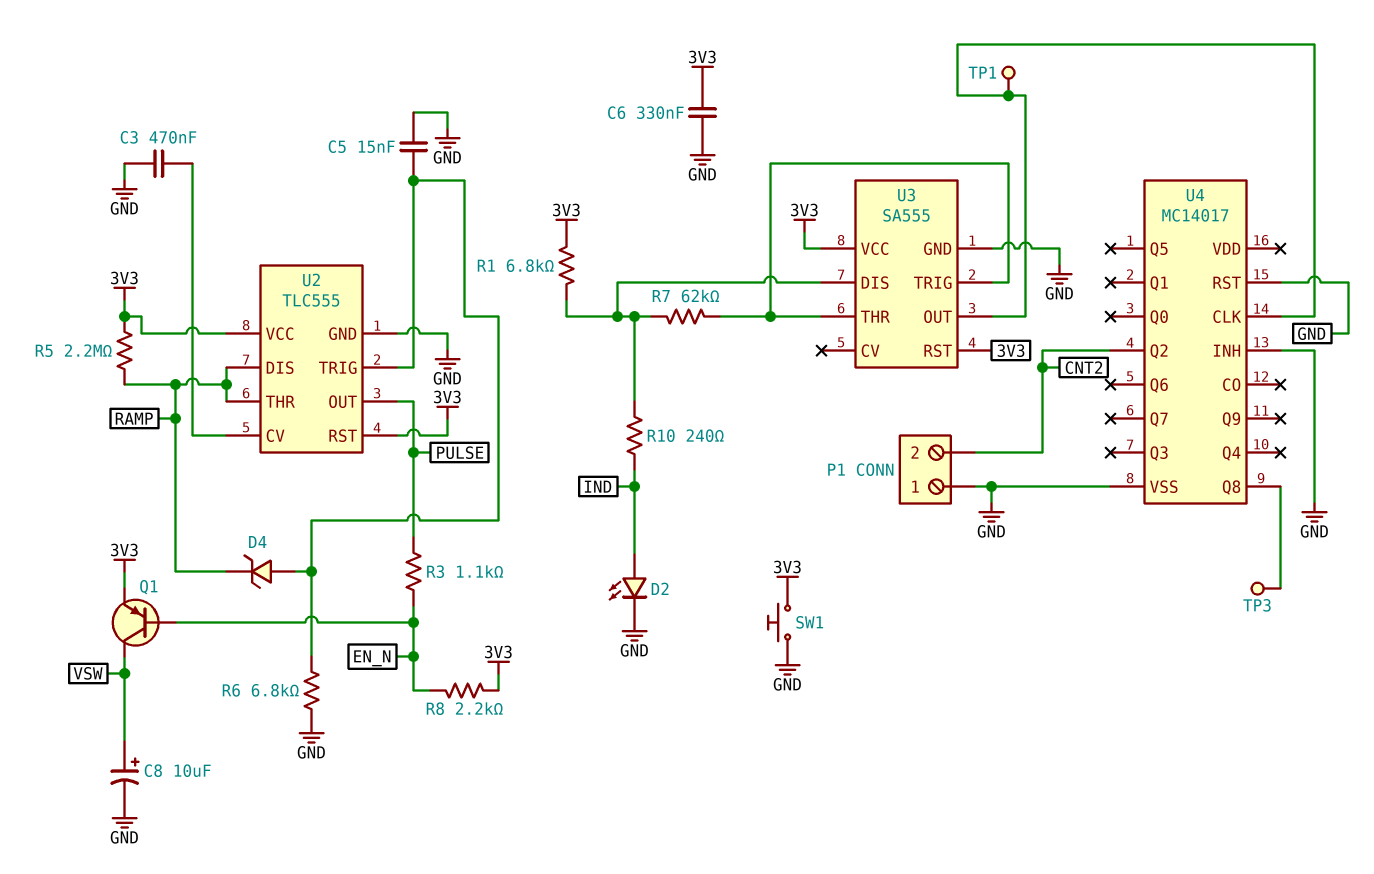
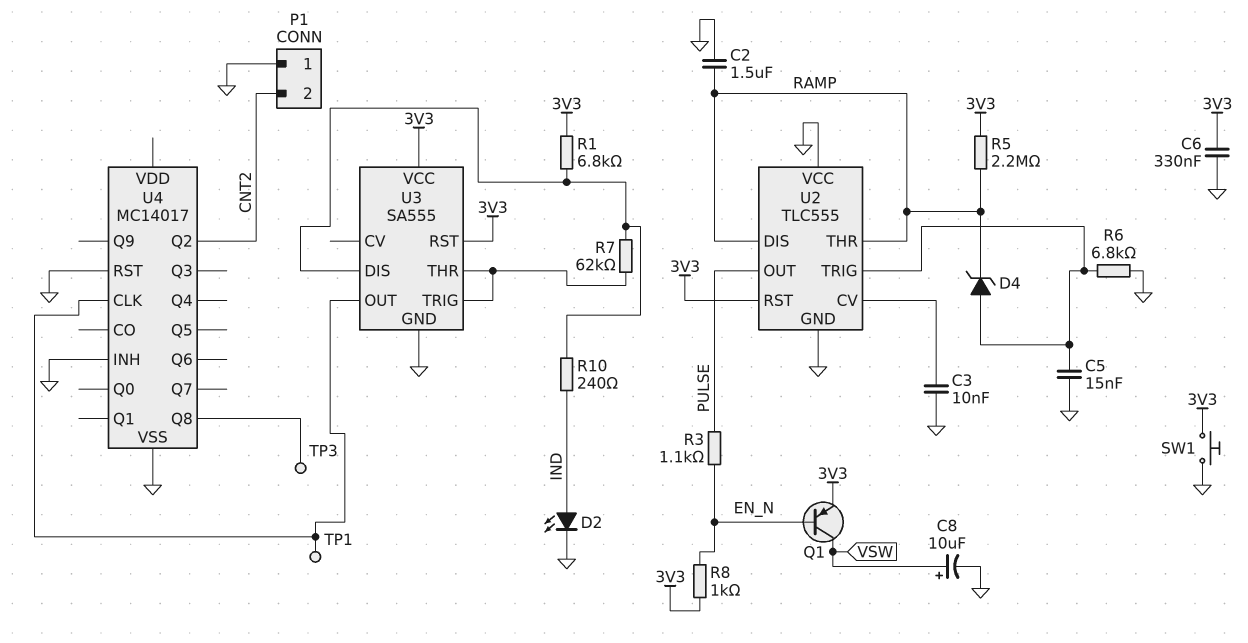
C2: none -> 1.5uF (GND, RAMP)
C3: 470nF (GND, U2/CV) -> 10nF (GND, U2/CV)
R8: 2.2k (3V3, EN_N) -> 1k (3V3, EN_N)
U2 pin VCC: 3V3 -> GND

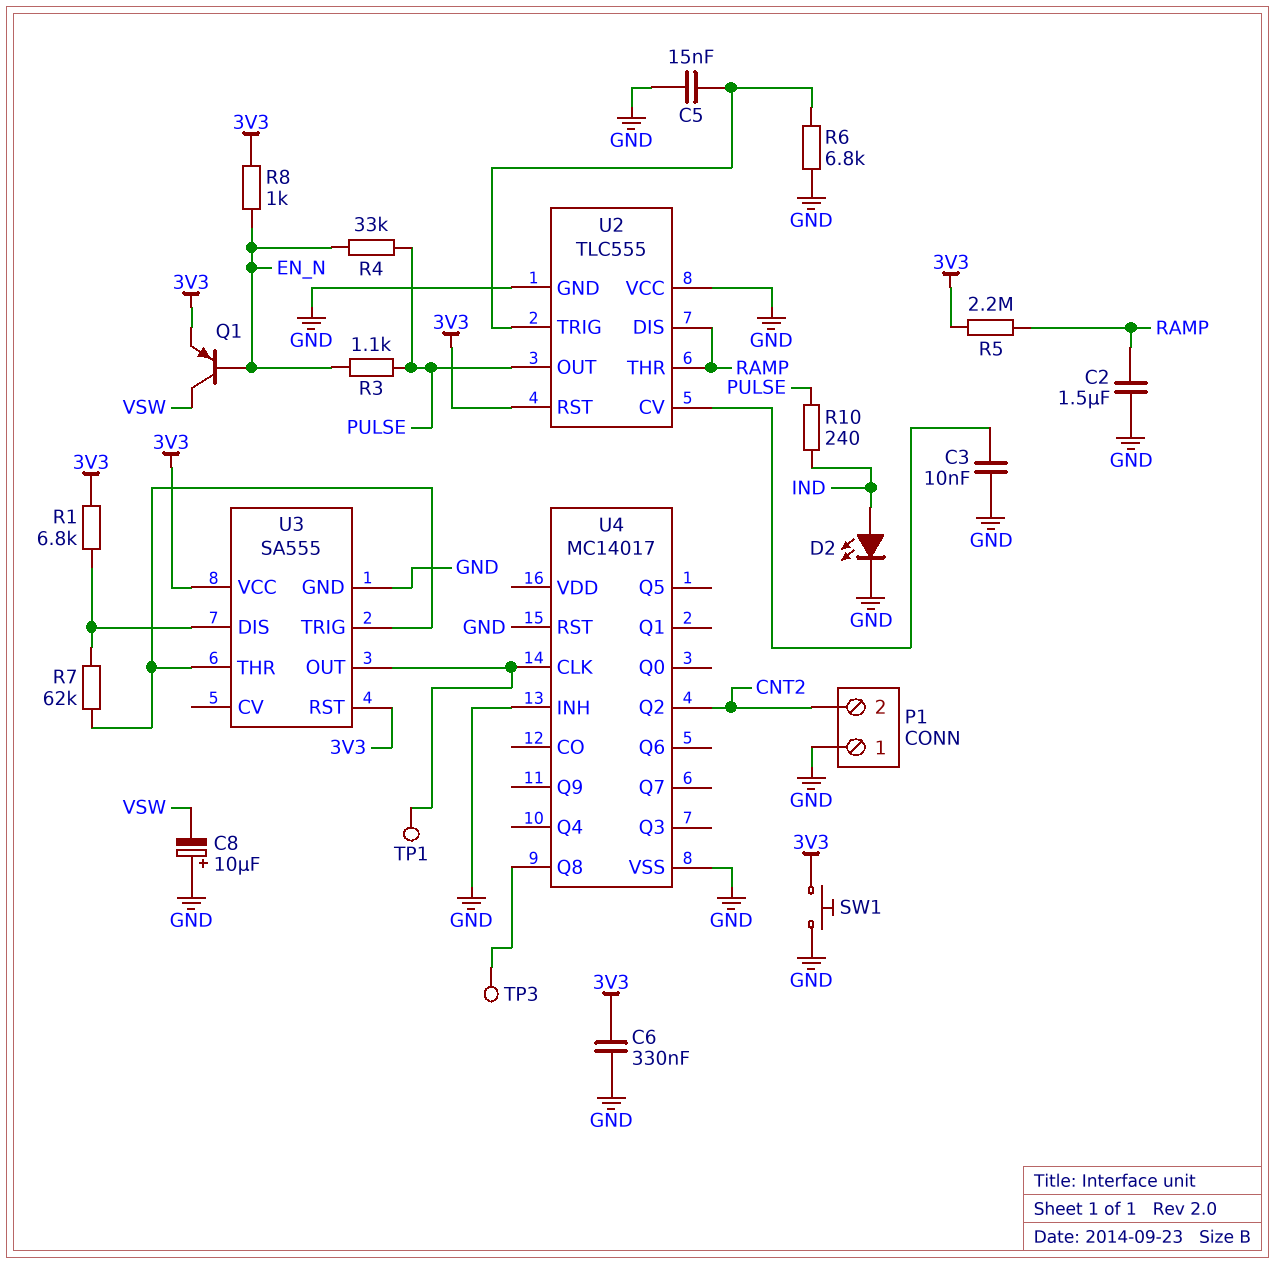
C8: 10uF (plus VSW, minus GND) -> 10uF (plus GND, minus VSW)
D4: zener (A U2/TRIG, K RAMP) -> none
R4: none -> 33k (EN_N, PULSE)
R10: 240 (IND, U3/DIS) -> 240 (IND, PULSE)

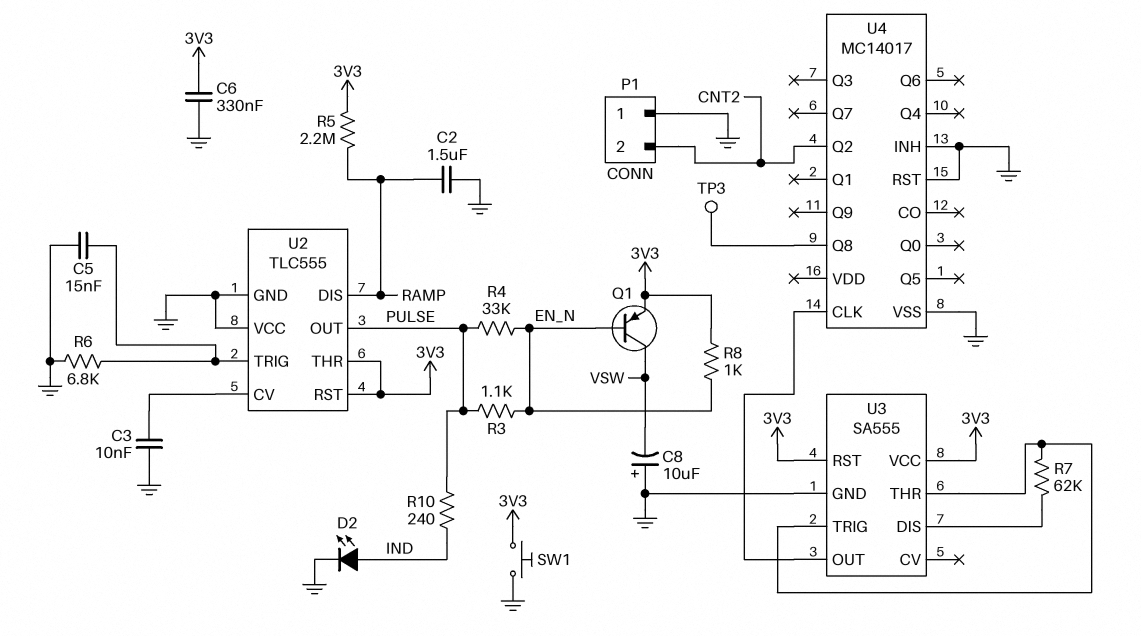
R1: 6.8k (3V3, U3/DIS) -> none
TP1: test point (U3/OUT) -> none
U2 pin THR: RAMP -> 3V3

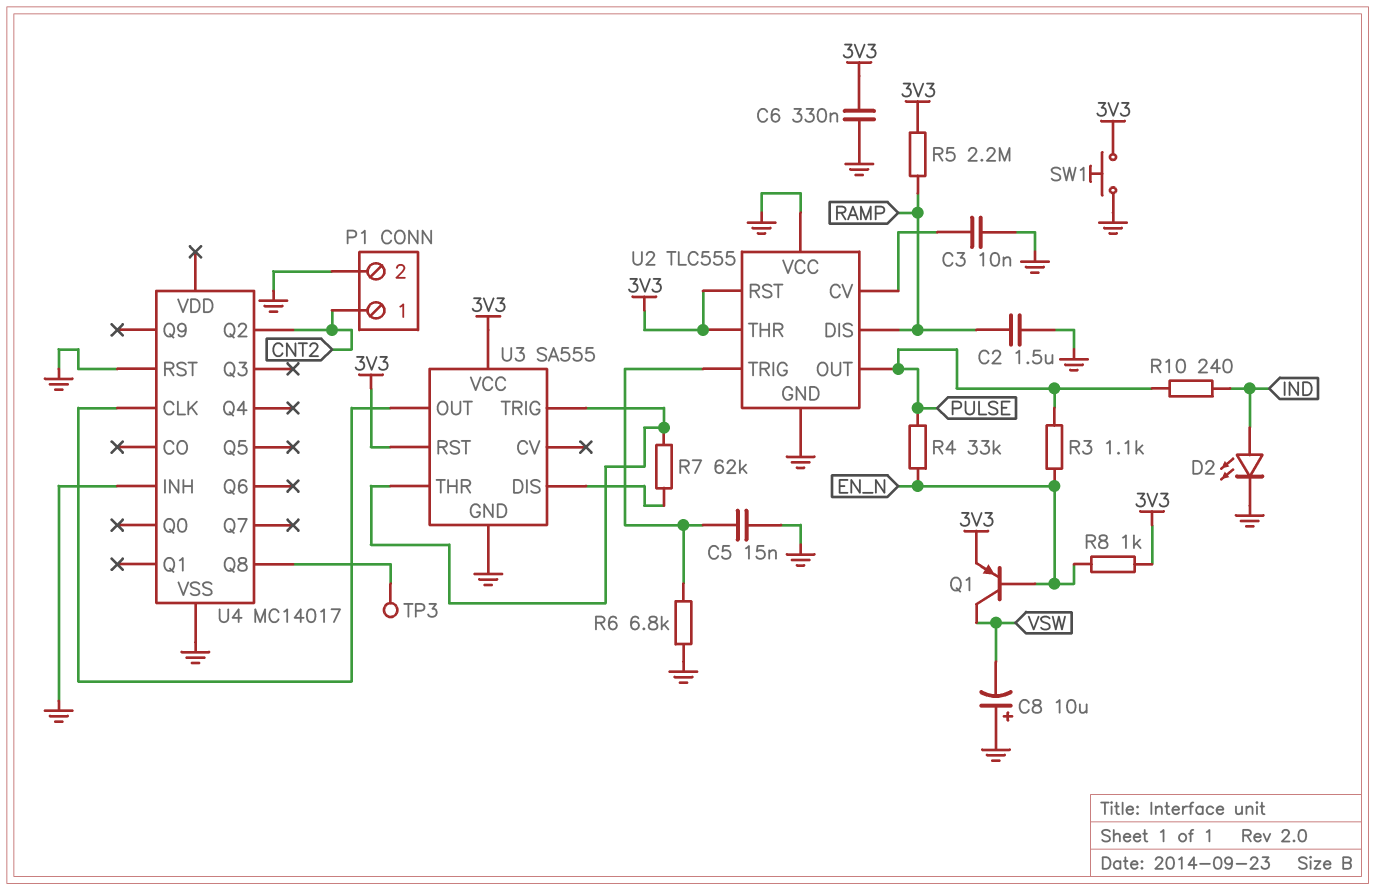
P1 pin 1: GND -> CNT2
P1 pin 2: CNT2 -> GND

